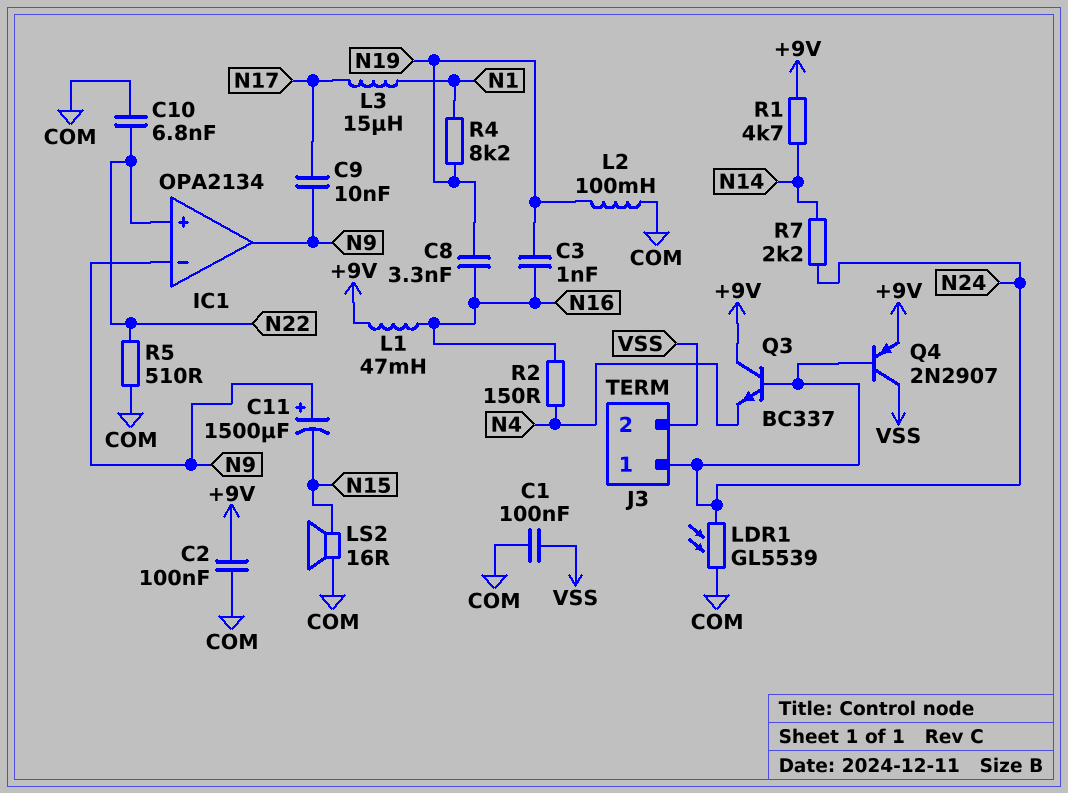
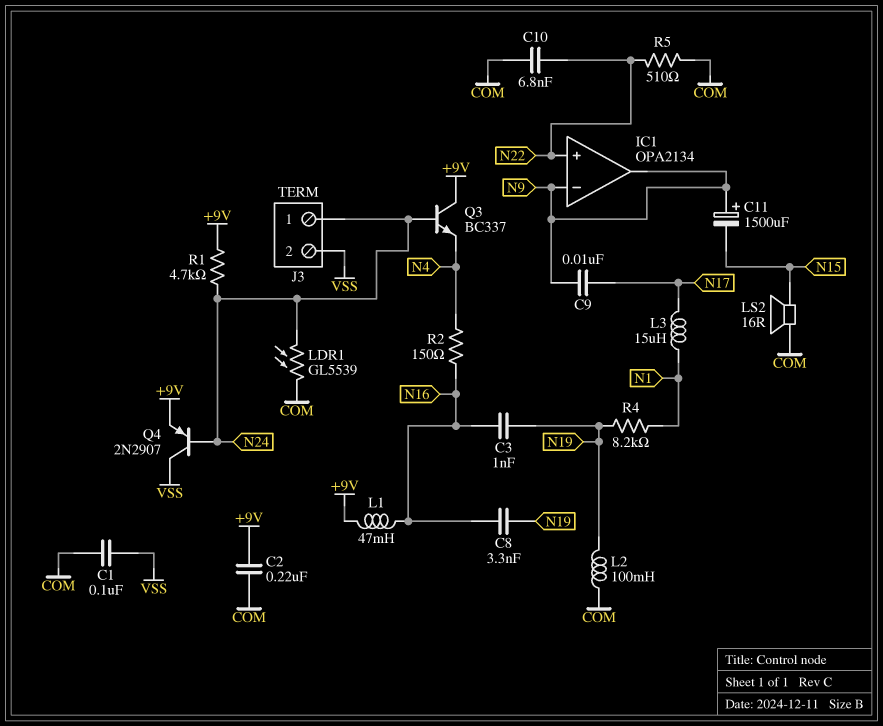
C2: 100nF (+9V, COM) -> 220nF (+9V, COM)
R1: 4.7k (+9V, N14) -> 4.7k (+9V, N24)
R7: 2.2k (N14, N24) -> none

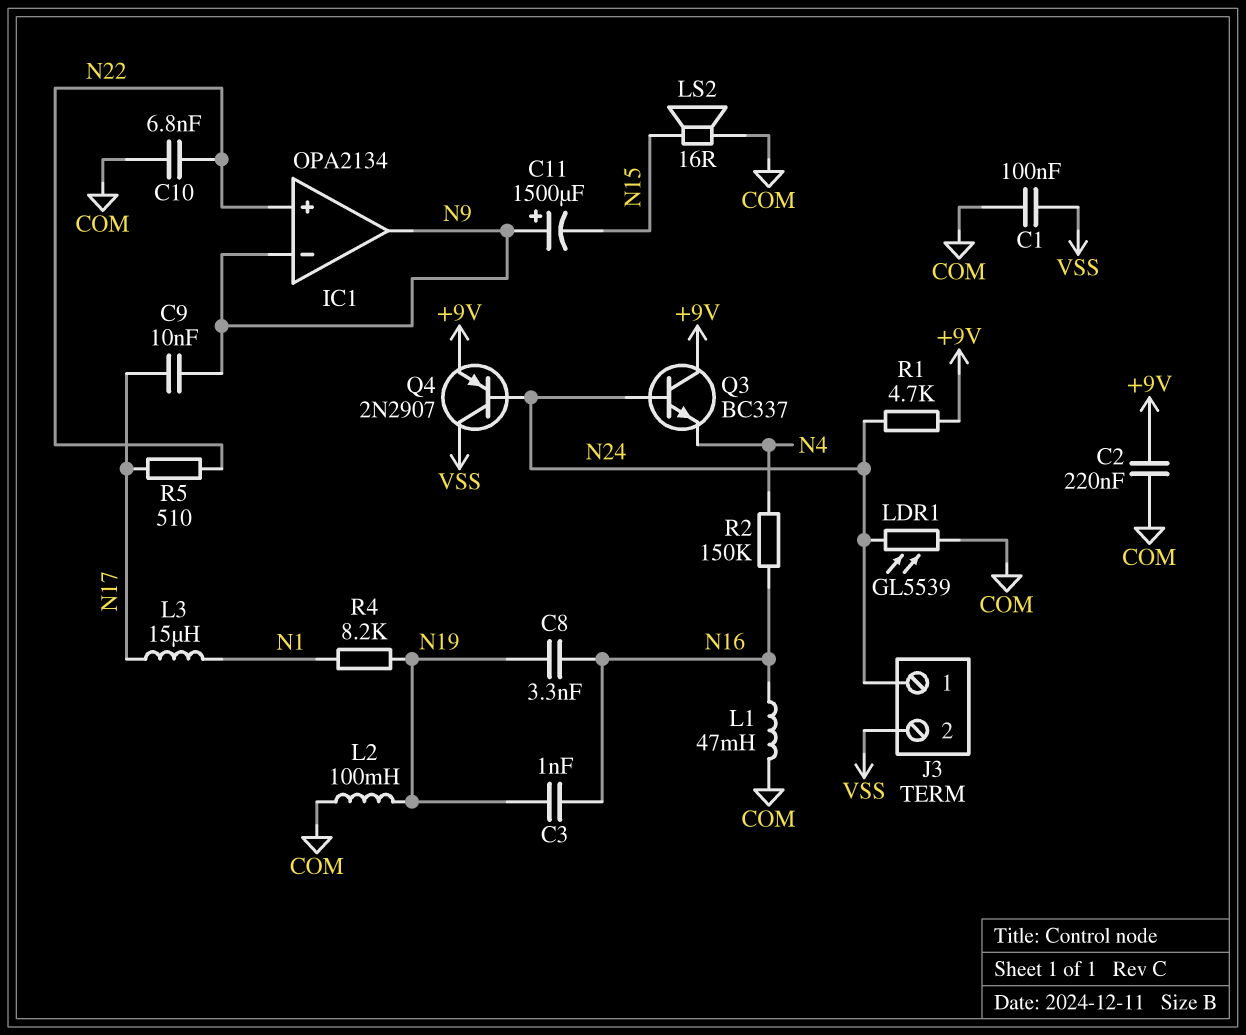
L1: 47mH (+9V, N16) -> 47mH (COM, N16)
R2: 150 (N4, N16) -> 150k (N4, N16)
R5: 510 (COM, N22) -> 510 (N17, N22)

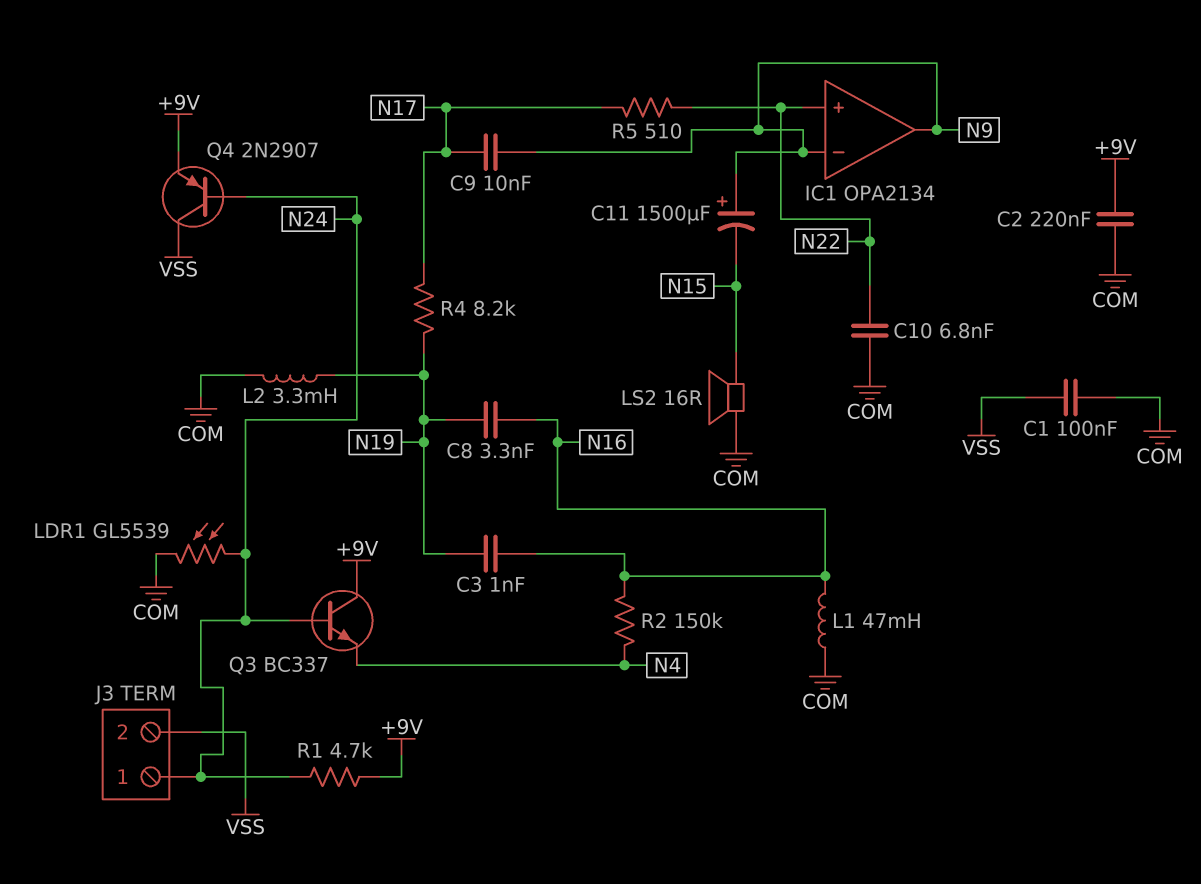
L2: 100mH (COM, N19) -> 3.3mH (COM, N19)
L3: 15uH (N1, N17) -> none
R4: 8.2k (N1, N19) -> 8.2k (N17, N19)

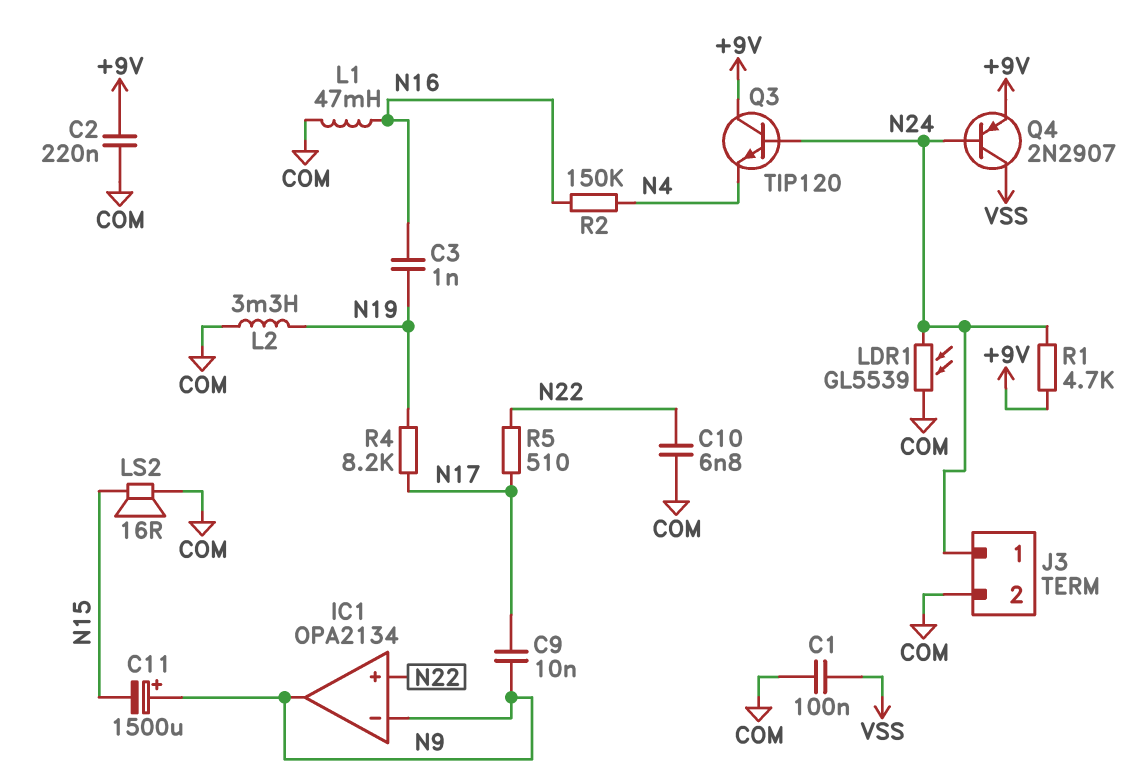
C8: 3.3nF (N16, N19) -> none
J3 pin 2: VSS -> COM
Q3: NPN BC337 (B N24, C +9V, E N4) -> NPN TIP120 (B N24, C +9V, E N4)

